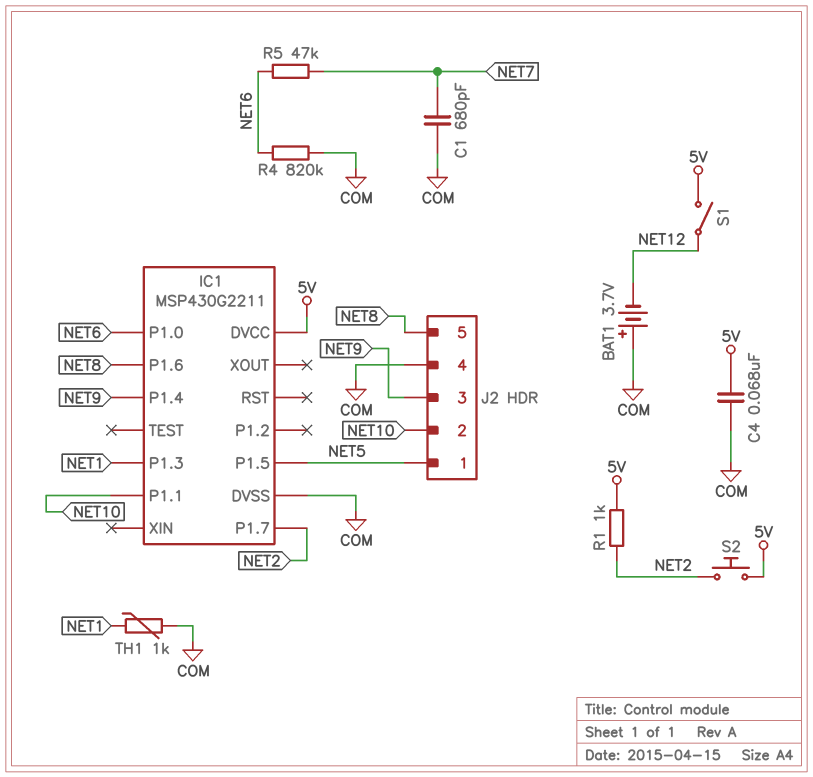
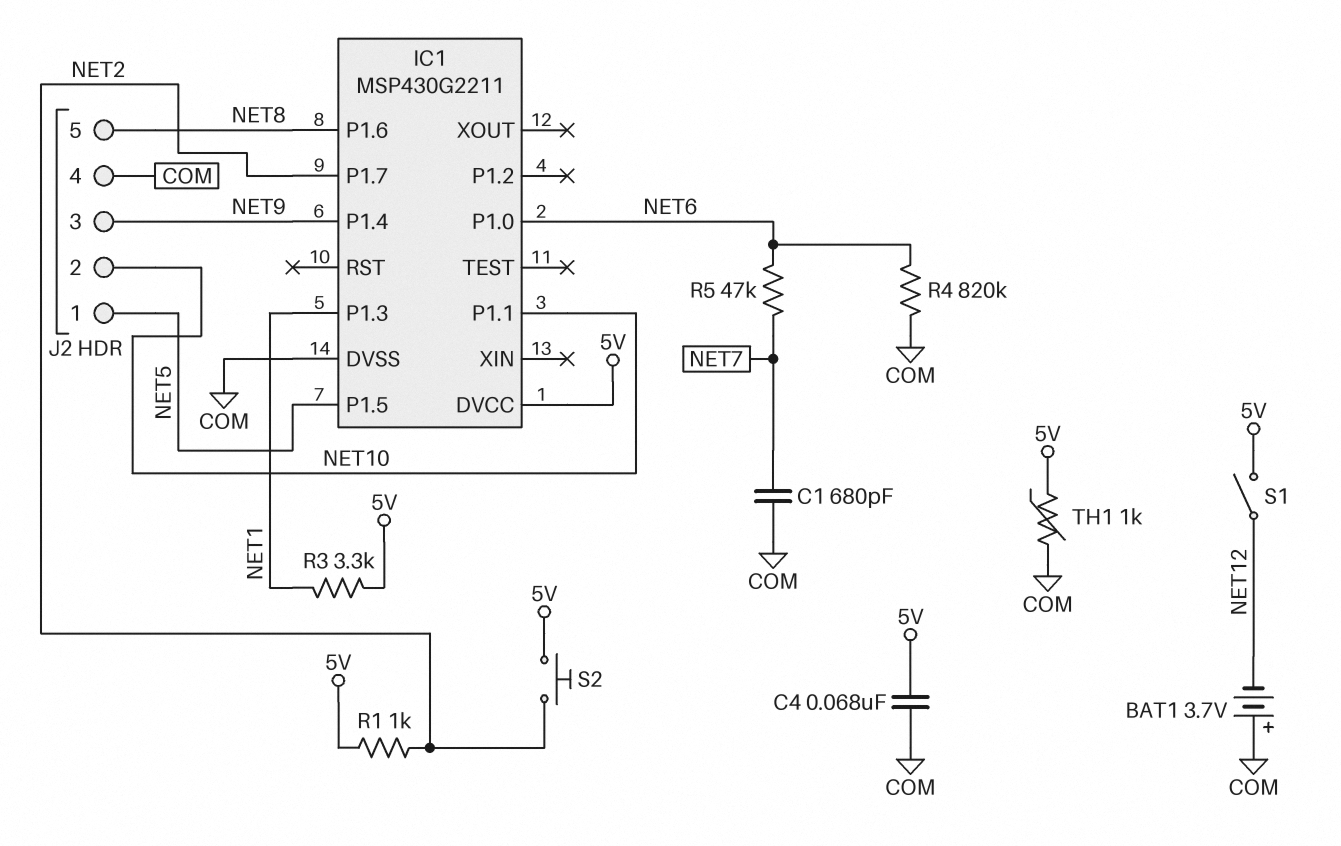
R3: none -> 3.3k (5V, NET1)
TH1: 1k (COM, NET1) -> 1k (5V, COM)

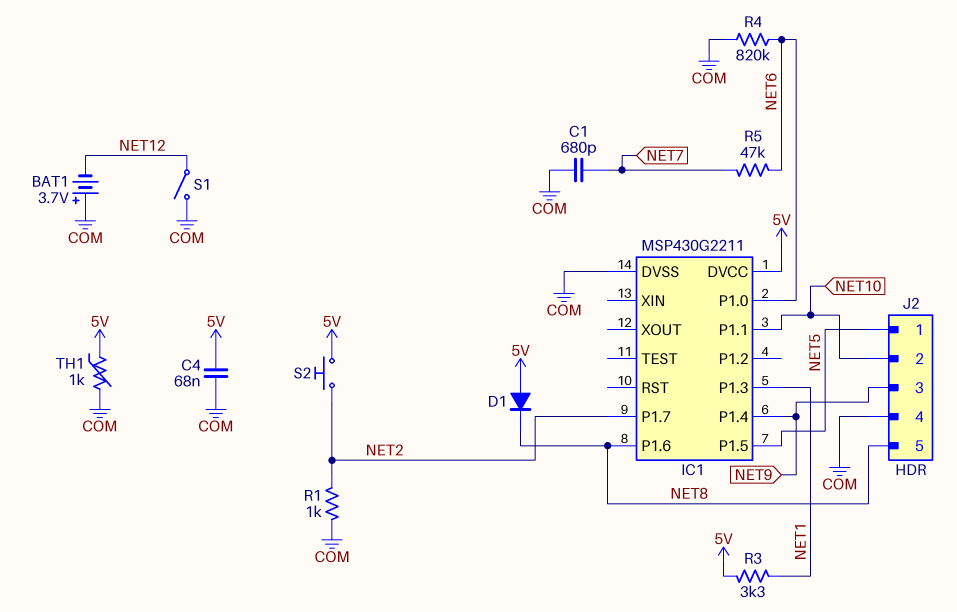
D1: none -> diode (A 5V, K NET8)
R1: 1k (5V, NET2) -> 1k (COM, NET2)
S1: switch (5V, NET12) -> switch (COM, NET12)

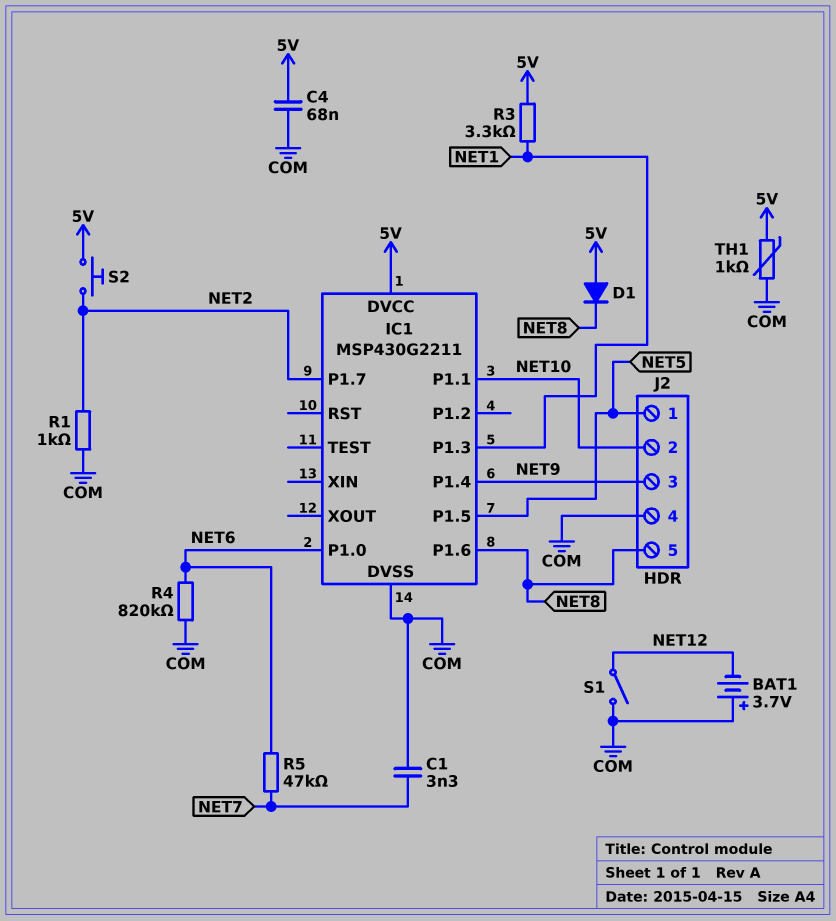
C1: 680pF (COM, NET7) -> 3.3nF (COM, NET7)

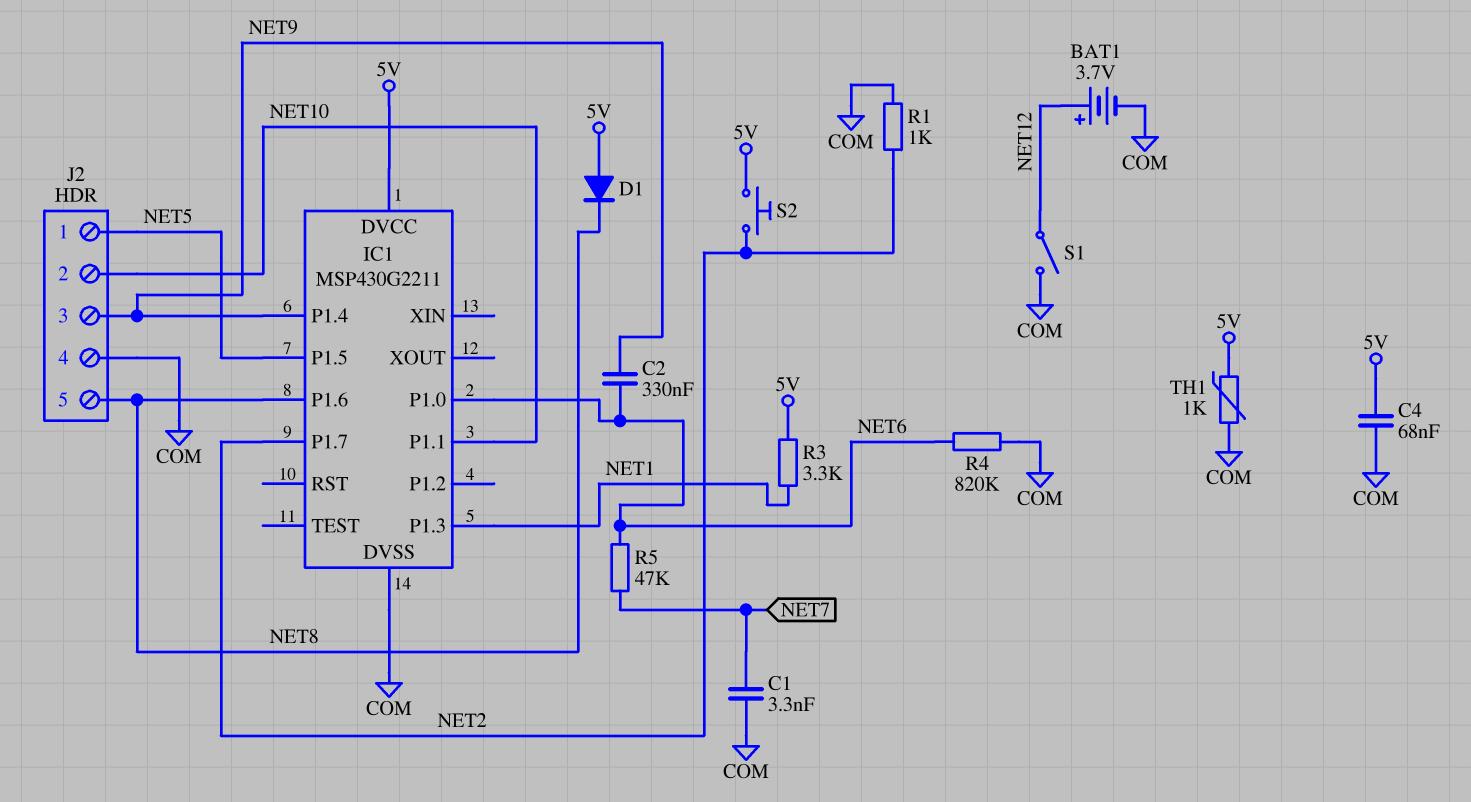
BAT1: 3.7V (plus COM, minus NET12) -> 3.7V (plus NET12, minus COM)
C2: none -> 330nF (NET6, NET9)

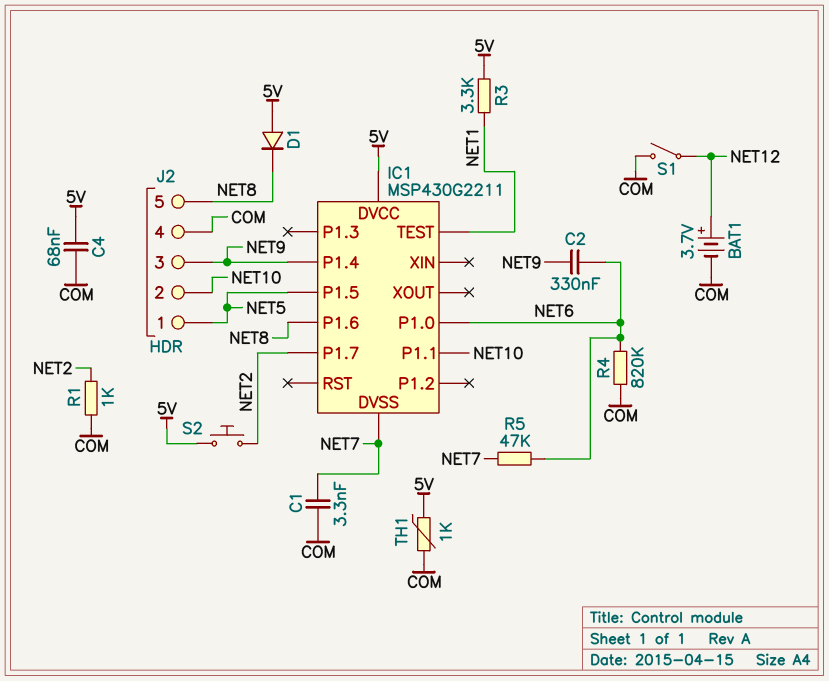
IC1 pin DVSS: COM -> NET7
IC1 pin P1.3: NET1 -> none
IC1 pin TEST: none -> NET1

